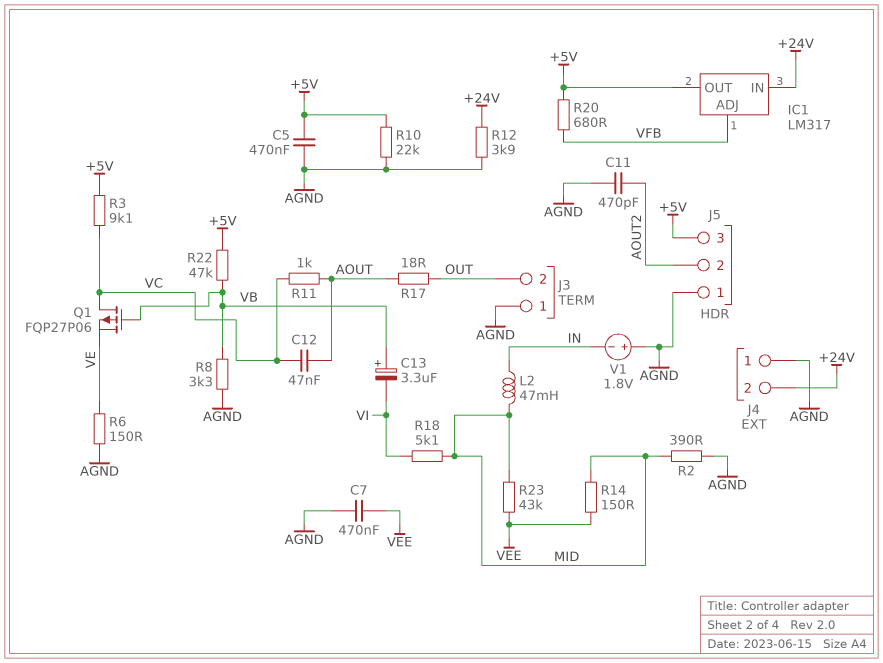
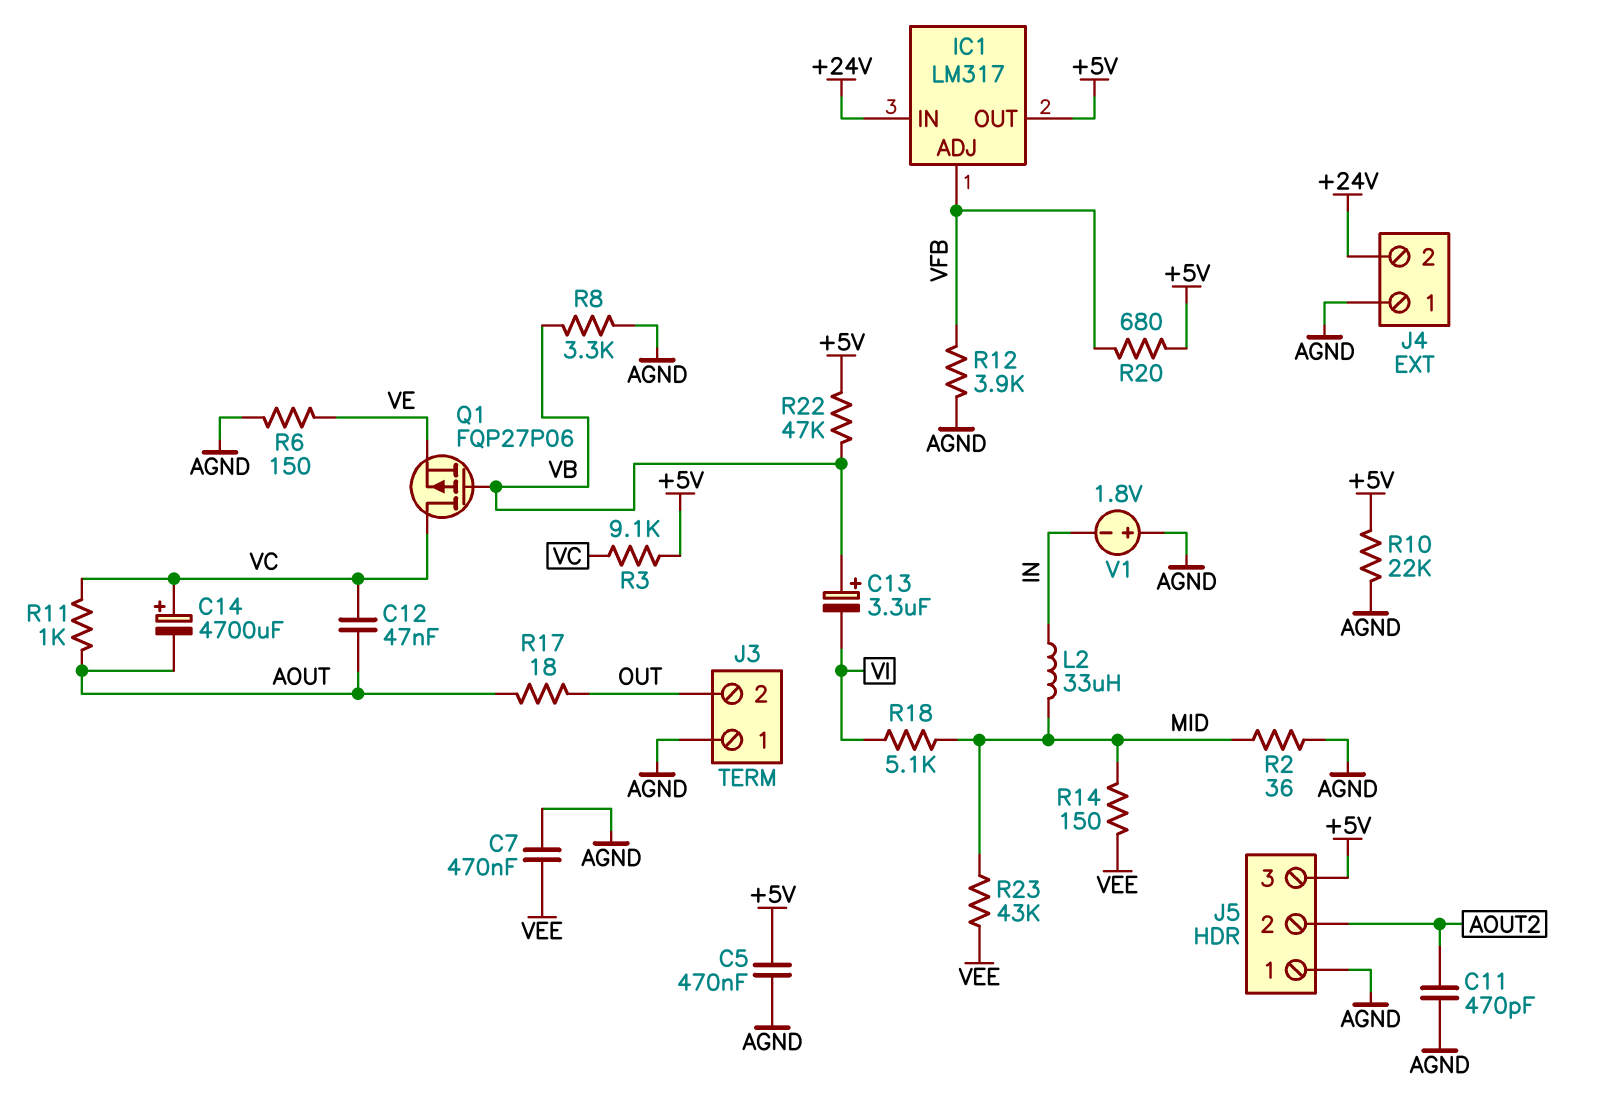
C14: none -> 4700uF (plus VC, minus AOUT)
L2: 47mH (IN, MID) -> 33uH (IN, MID)
R2: 390 (AGND, MID) -> 36 (AGND, MID)
R12: 3.9k (+24V, AGND) -> 3.9k (AGND, VFB)

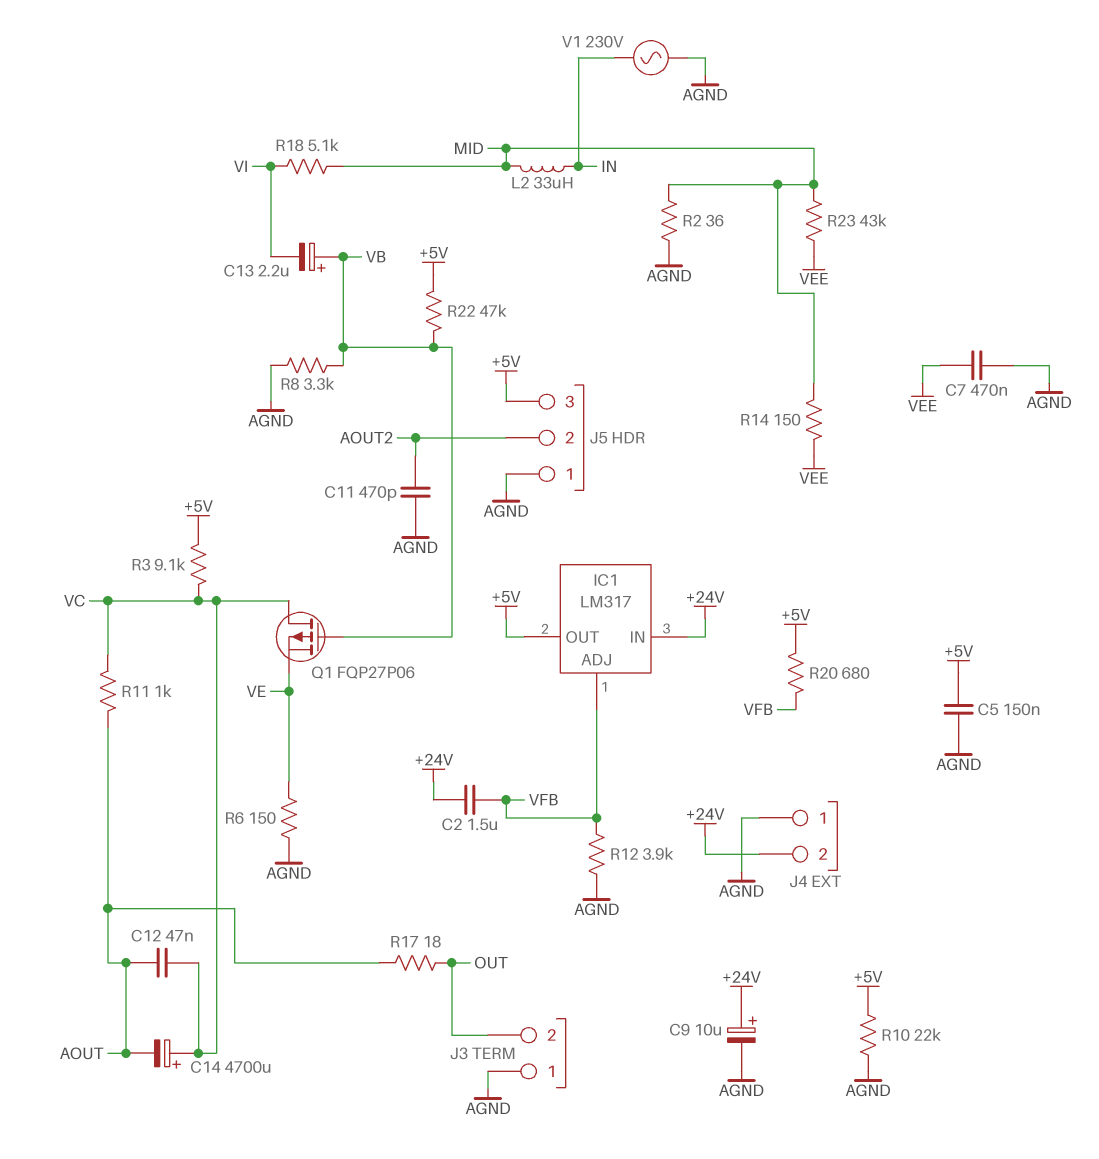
C2: none -> 1.5uF (+24V, VFB)
C5: 470nF (+5V, AGND) -> 150nF (+5V, AGND)
C9: none -> 10uF (plus +24V, minus AGND)
C13: 3.3uF (plus VB, minus VI) -> 2.2uF (plus VB, minus VI)
V1: 1.8V (plus AGND, minus IN) -> AC 230V (AGND, IN)

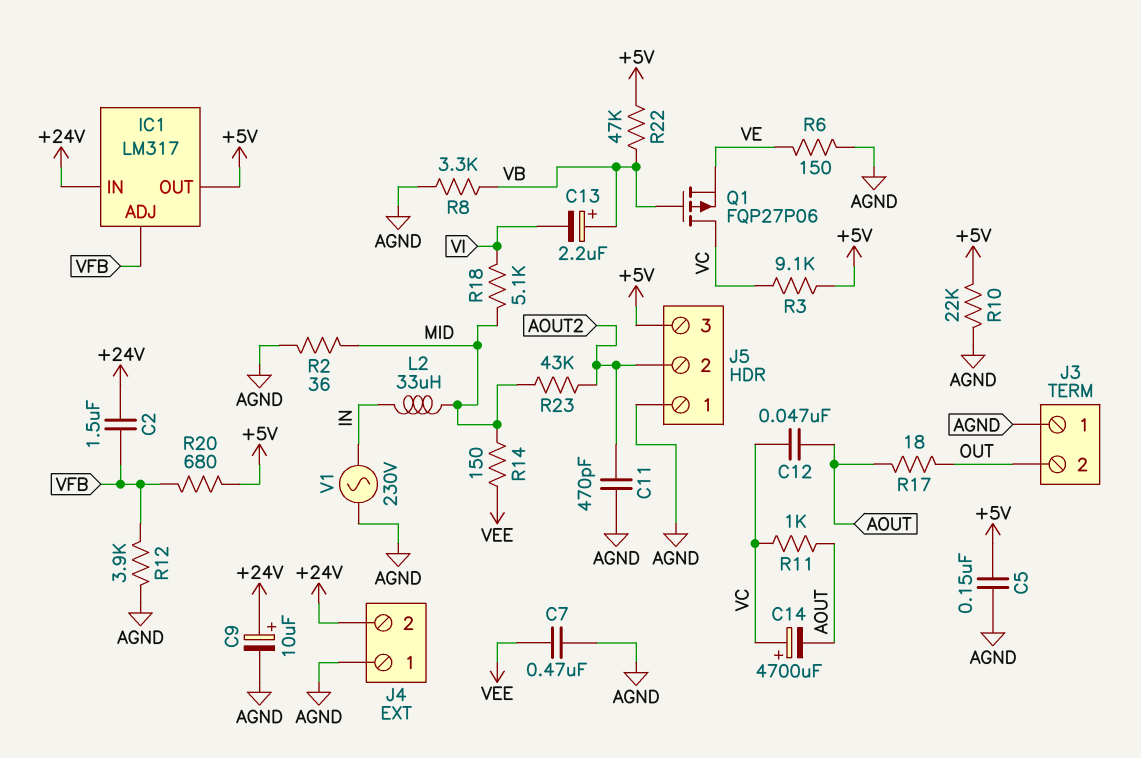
R23: 43k (MID, VEE) -> 43k (AOUT2, MID)

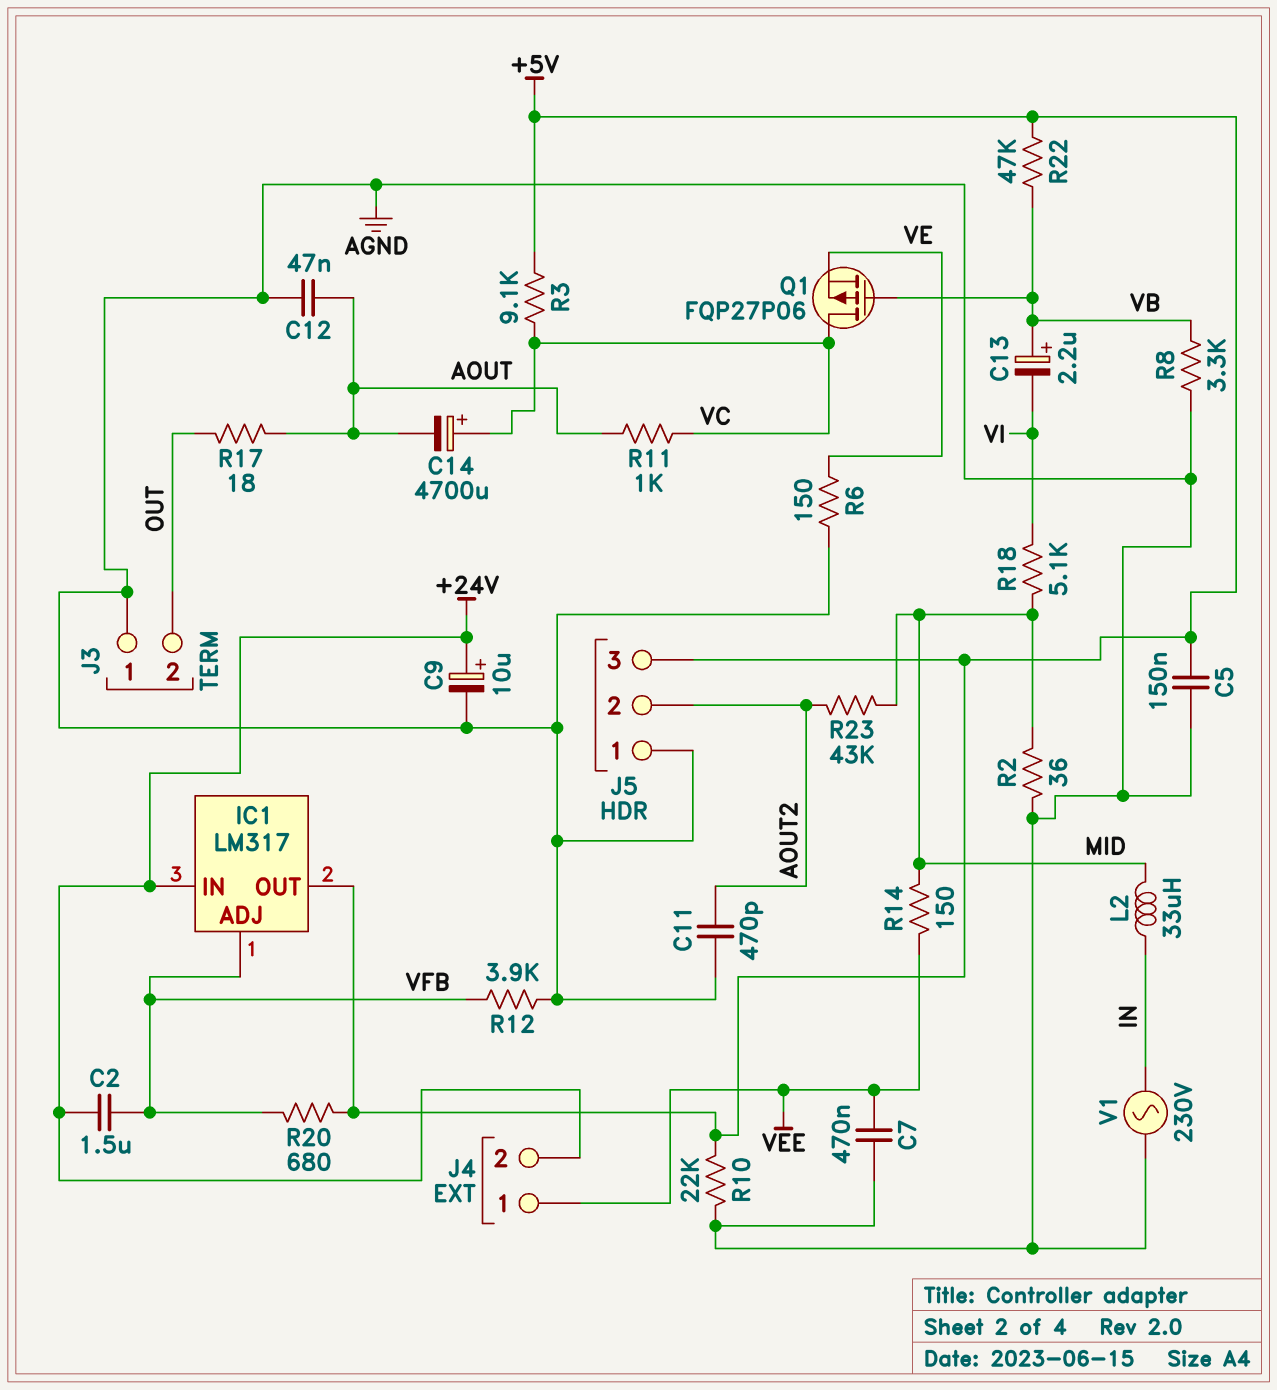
C12: 47nF (AOUT, VC) -> 47nF (AGND, AOUT)
J4 pin 1: AGND -> VEE

